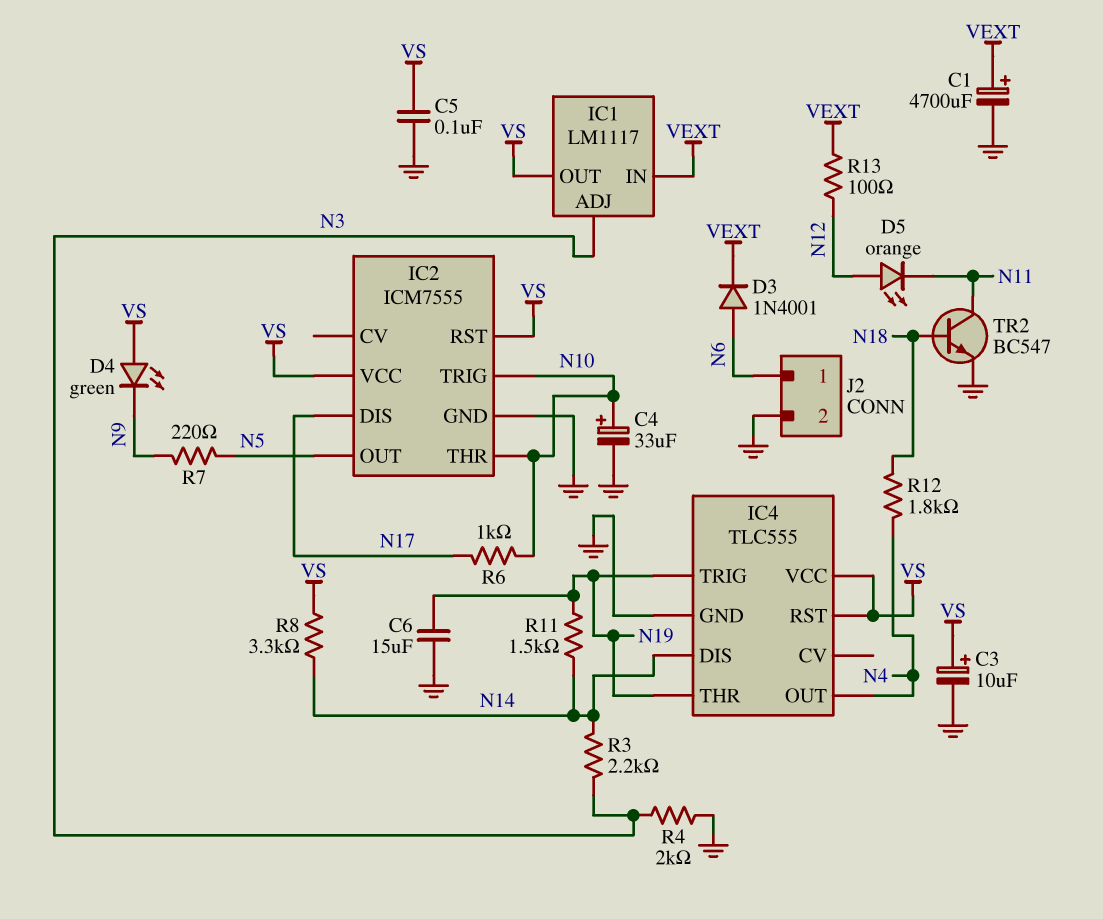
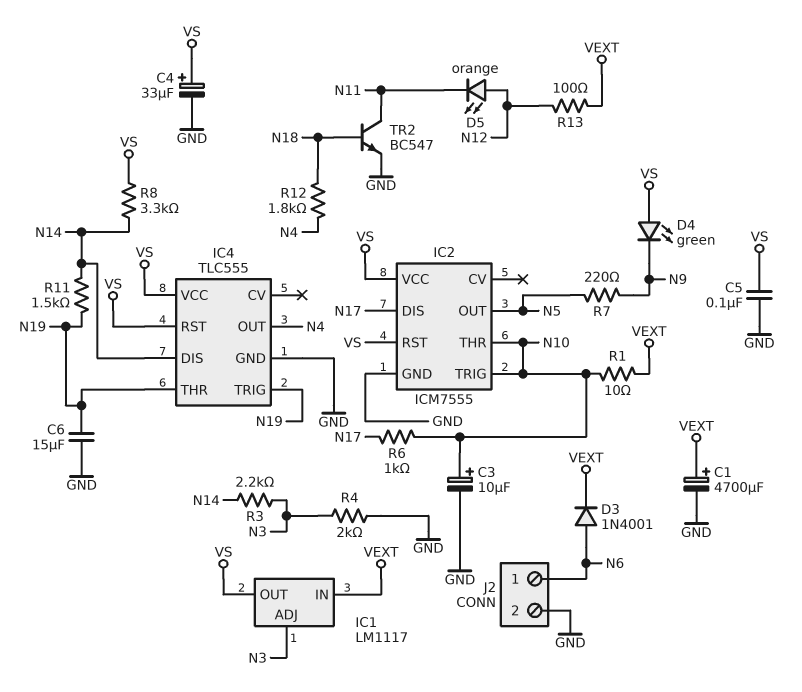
C3: 10uF (plus VS, minus GND) -> 10uF (plus N10, minus GND)
C4: 33uF (plus N10, minus GND) -> 33uF (plus VS, minus GND)
R1: none -> 10 (N10, VEXT)

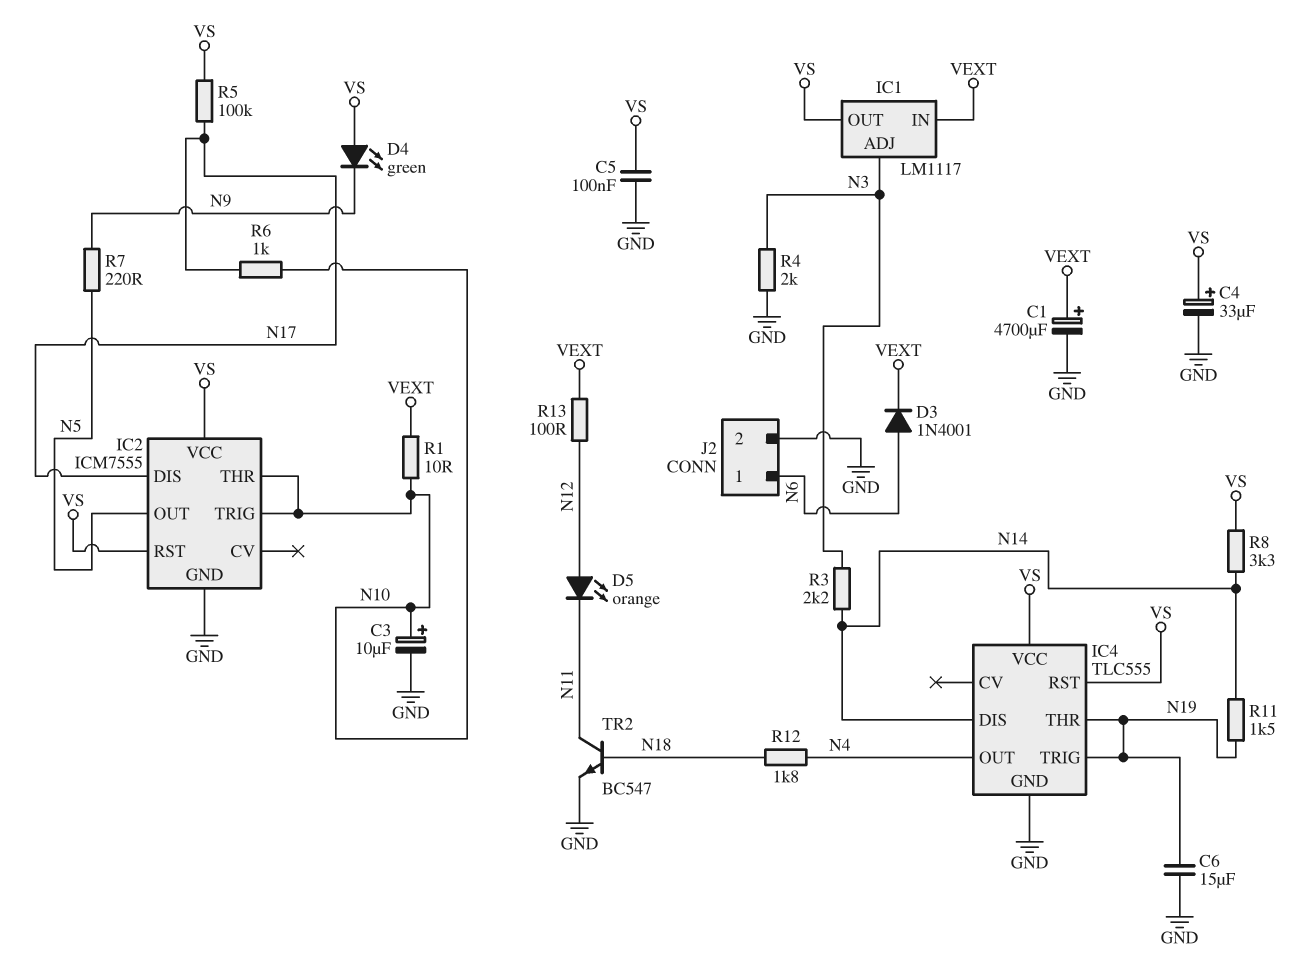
R5: none -> 100k (N17, VS)

